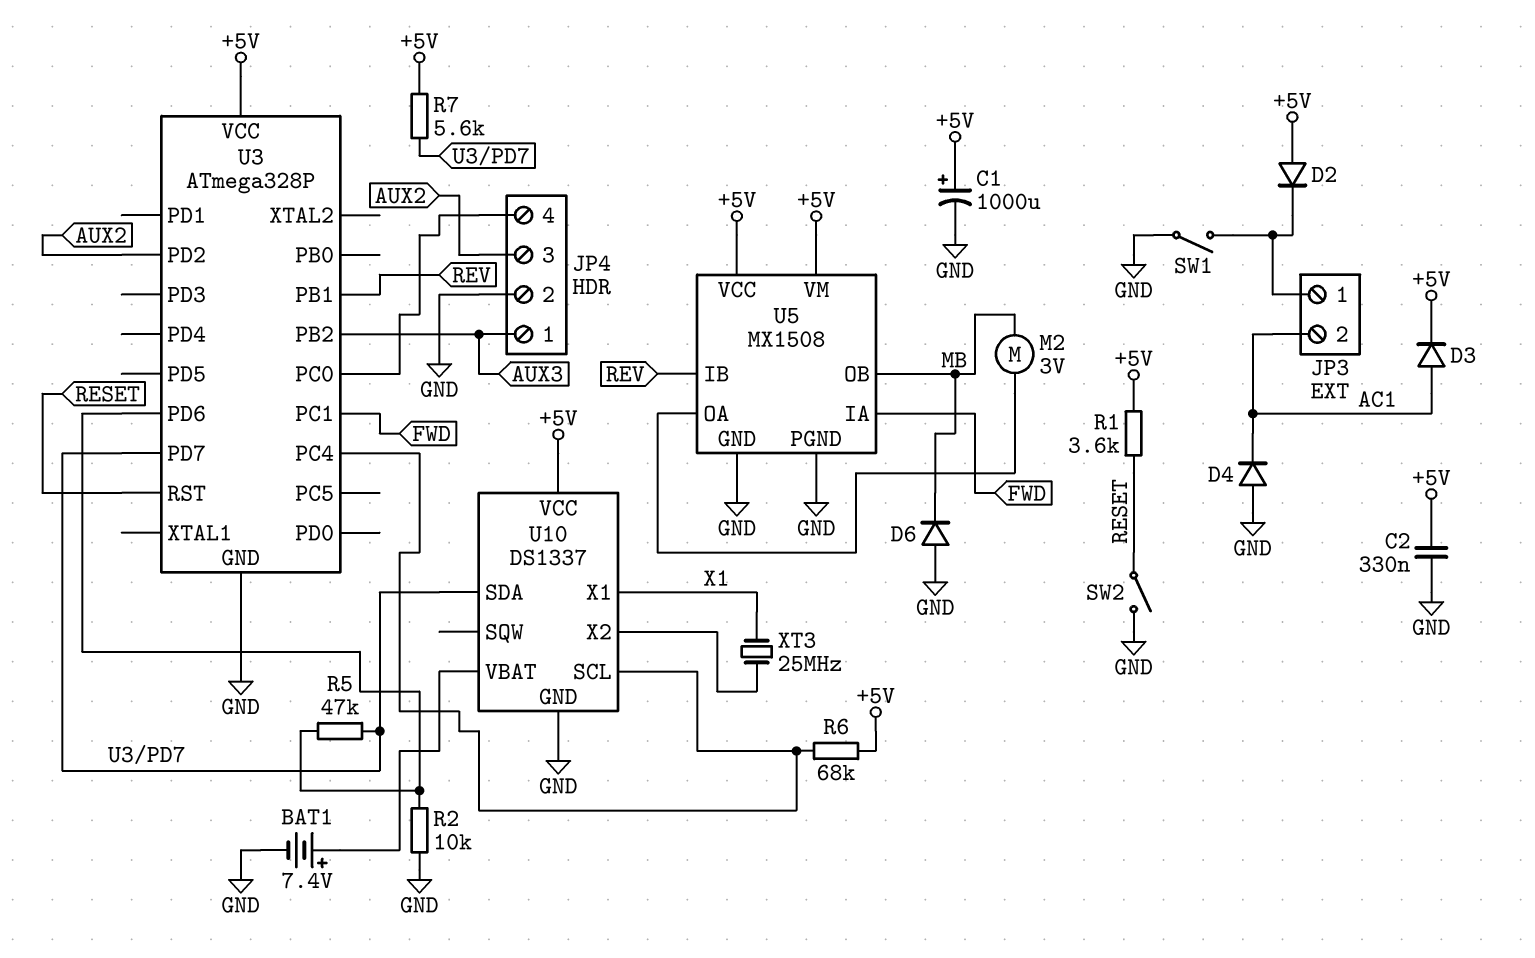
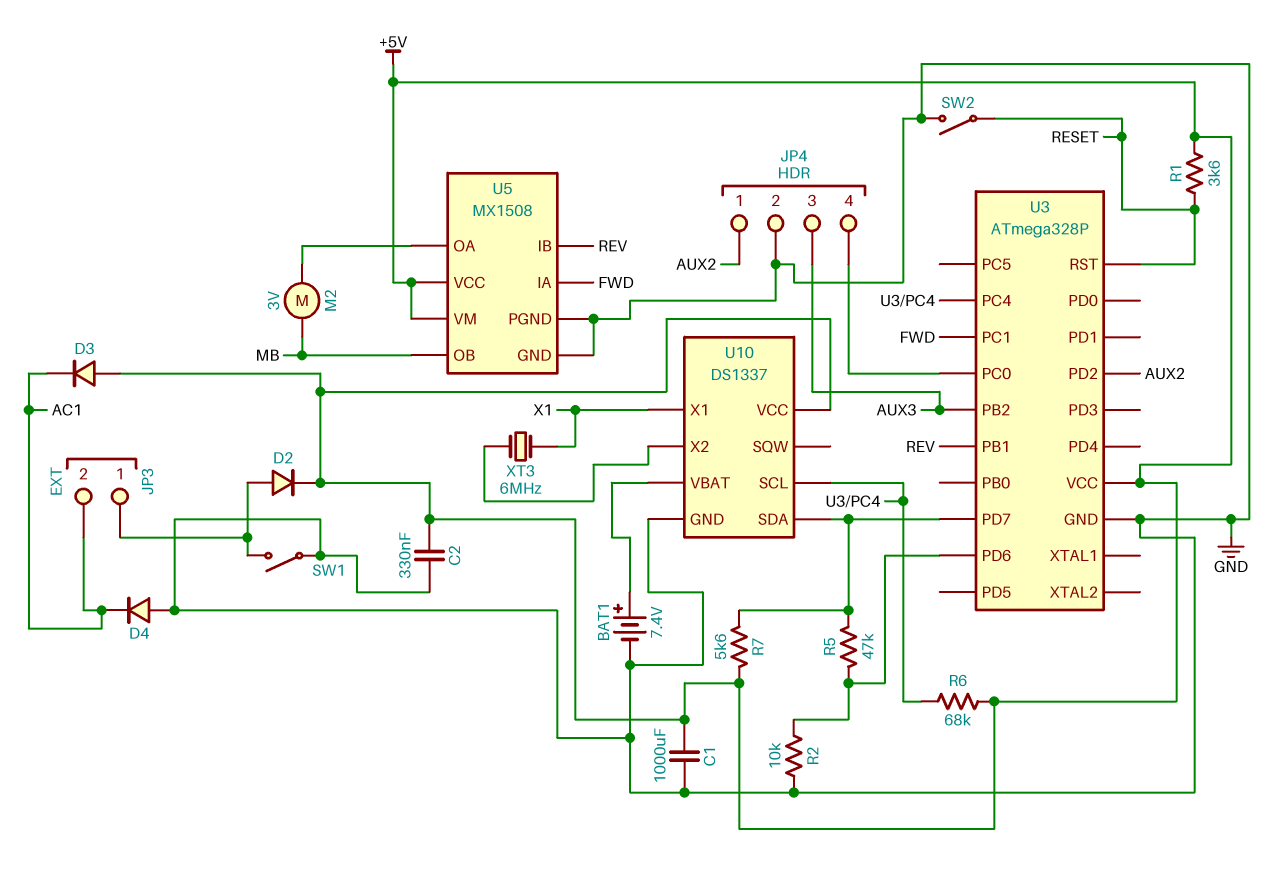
C1: 1000uF (plus +5V, minus GND) -> 1000uF (+5V, GND)
D2: diode (A +5V, K JP3/1) -> diode (A JP3/1, K +5V)
D3: diode (A AC1, K +5V) -> diode (A +5V, K AC1)
D6: diode (A GND, K MB) -> none
JP4 pin 1: AUX3 -> AUX2
JP4 pin 3: AUX2 -> AUX3
XT3: 25MHz (U10/X2, X1) -> 6MHz (U10/X2, X1)

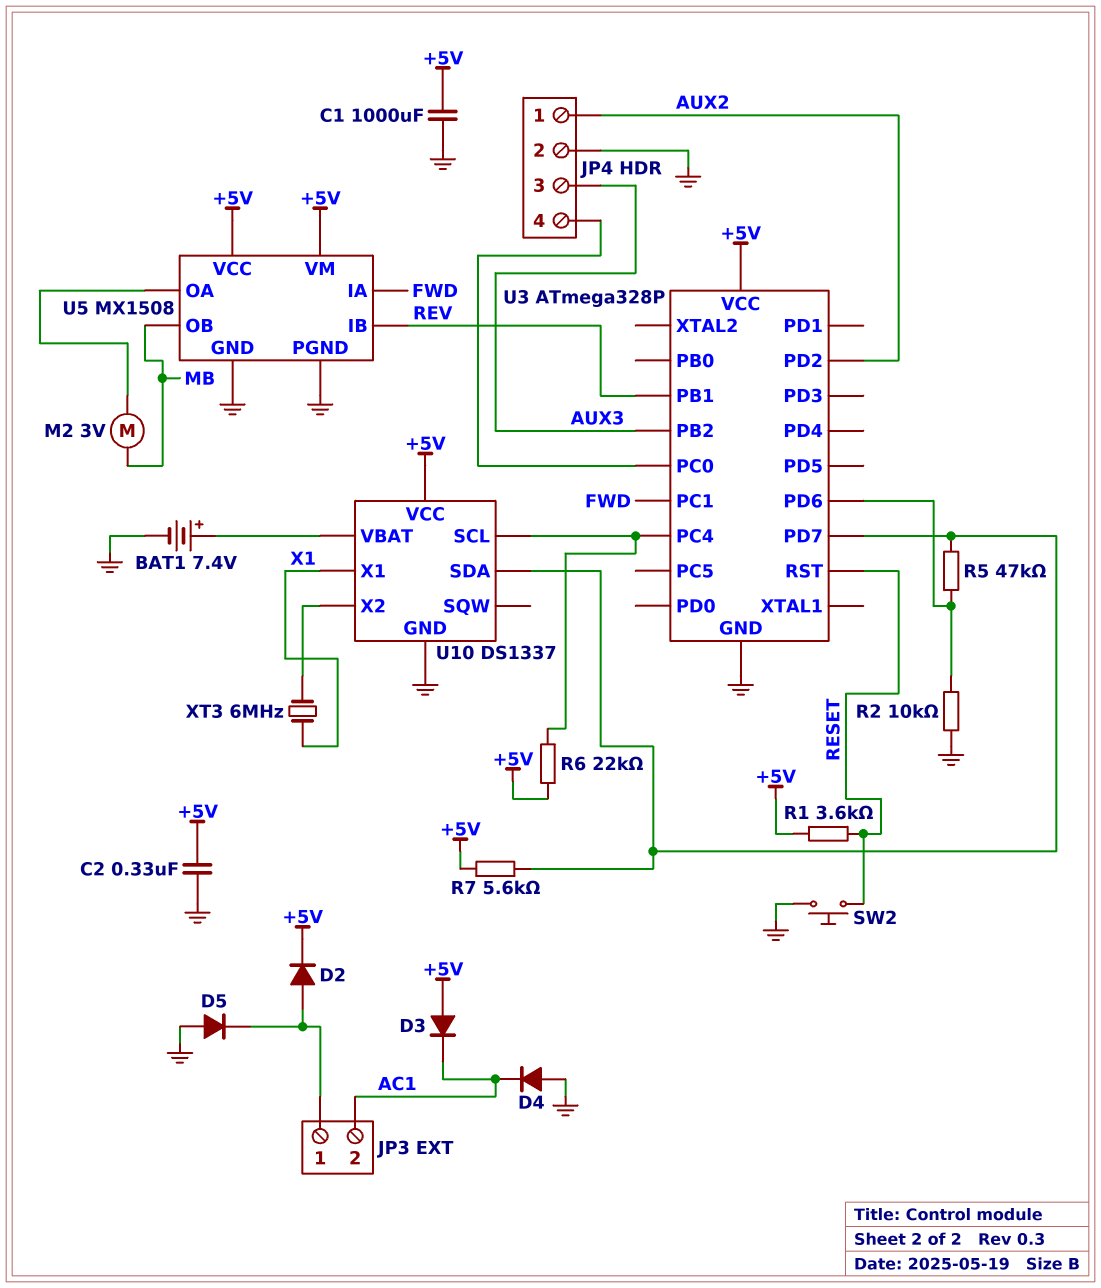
D5: none -> diode (A GND, K JP3/1)
R6: 68k (+5V, U3/PC4) -> 22k (+5V, U3/PC4)
SW1: switch (GND, JP3/1) -> none
SW2: switch (GND, RESET) -> button (GND, RESET)

